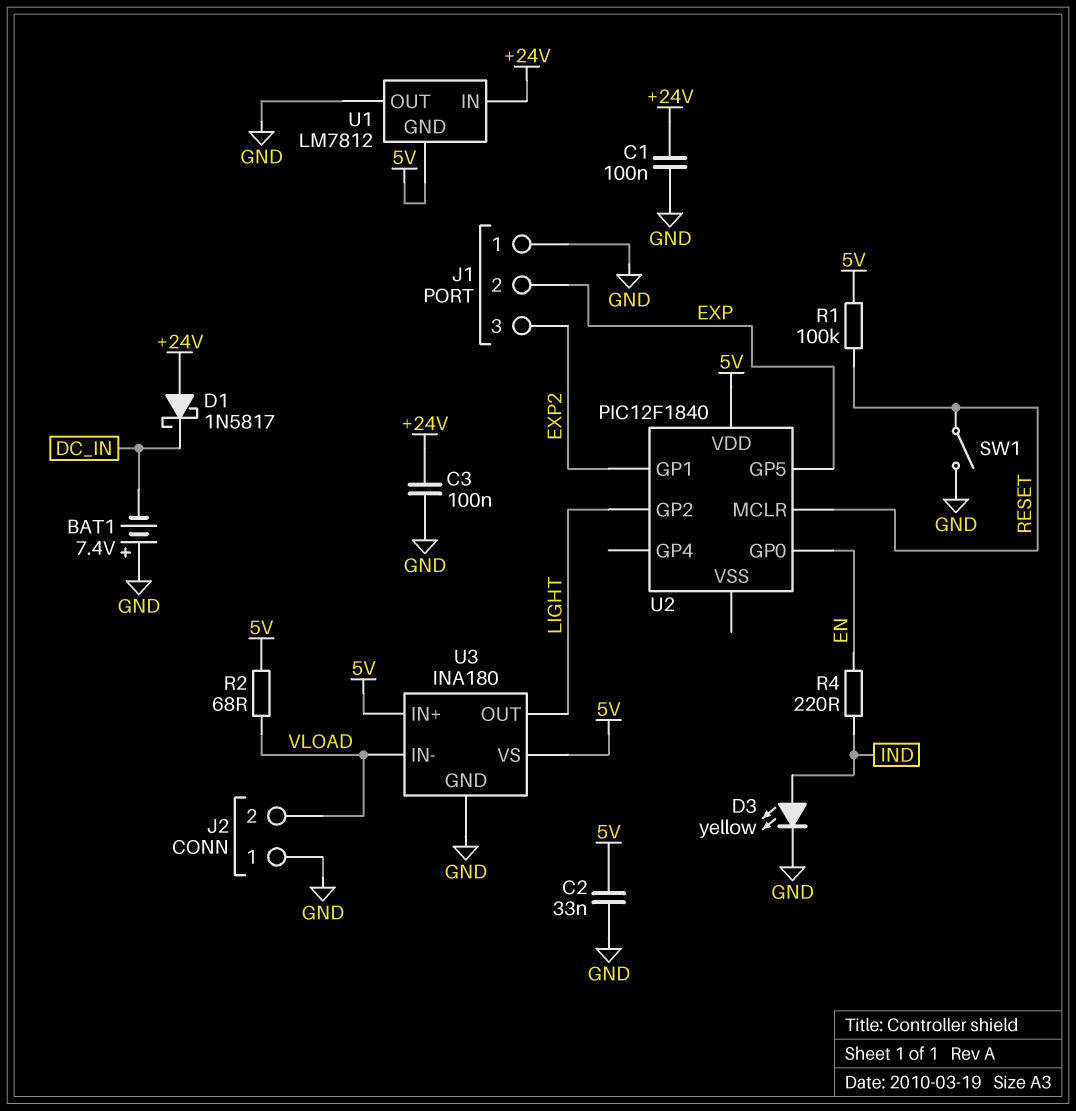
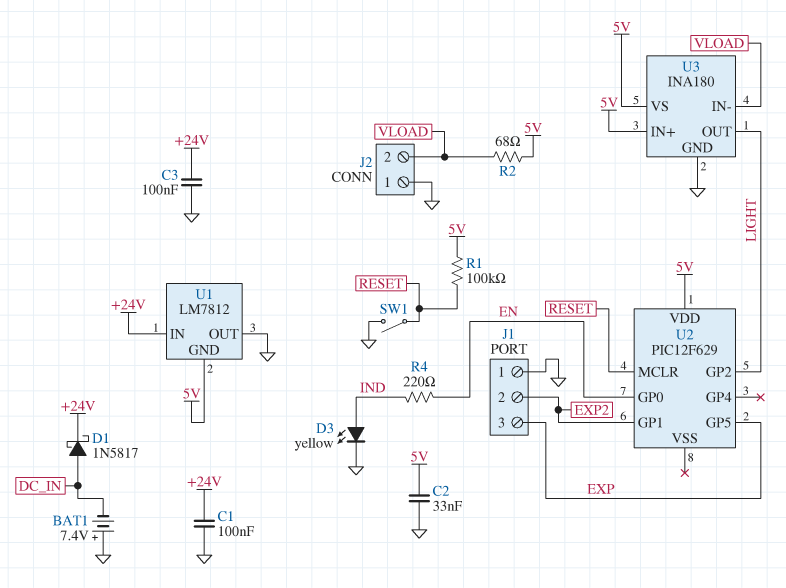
D1: schottky 1N5817 (A +24V, K DC_IN) -> schottky 1N5817 (A DC_IN, K +24V)
J1 pin 2: EXP -> EXP2
J1 pin 3: EXP2 -> EXP
U2: PIC12F1840 -> PIC12F629

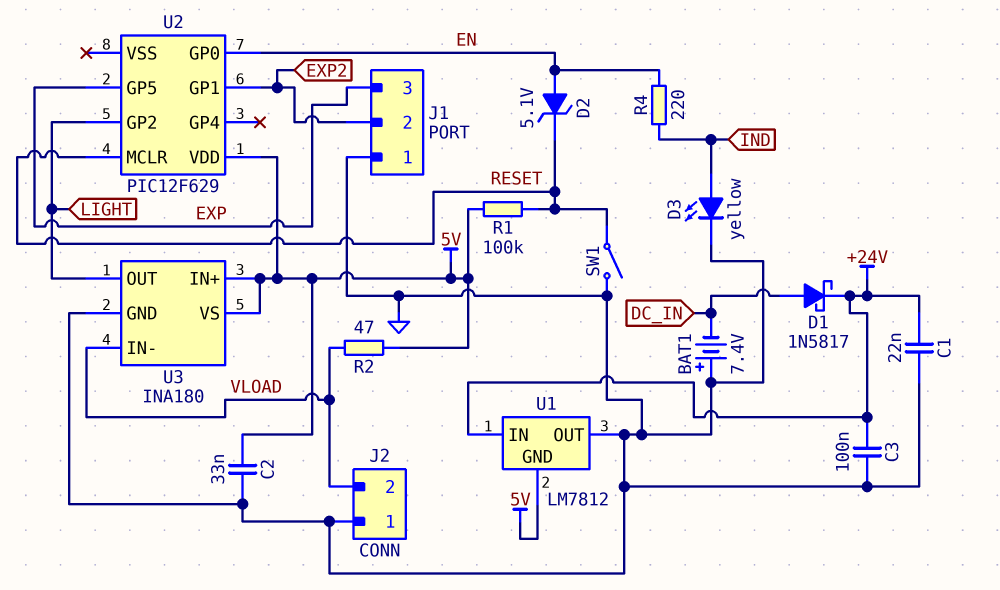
C1: 100nF (+24V, GND) -> 22nF (+24V, GND)
D2: none -> zener 5.1V (A EN, K RESET)
R2: 68 (5V, VLOAD) -> 47 (5V, VLOAD)

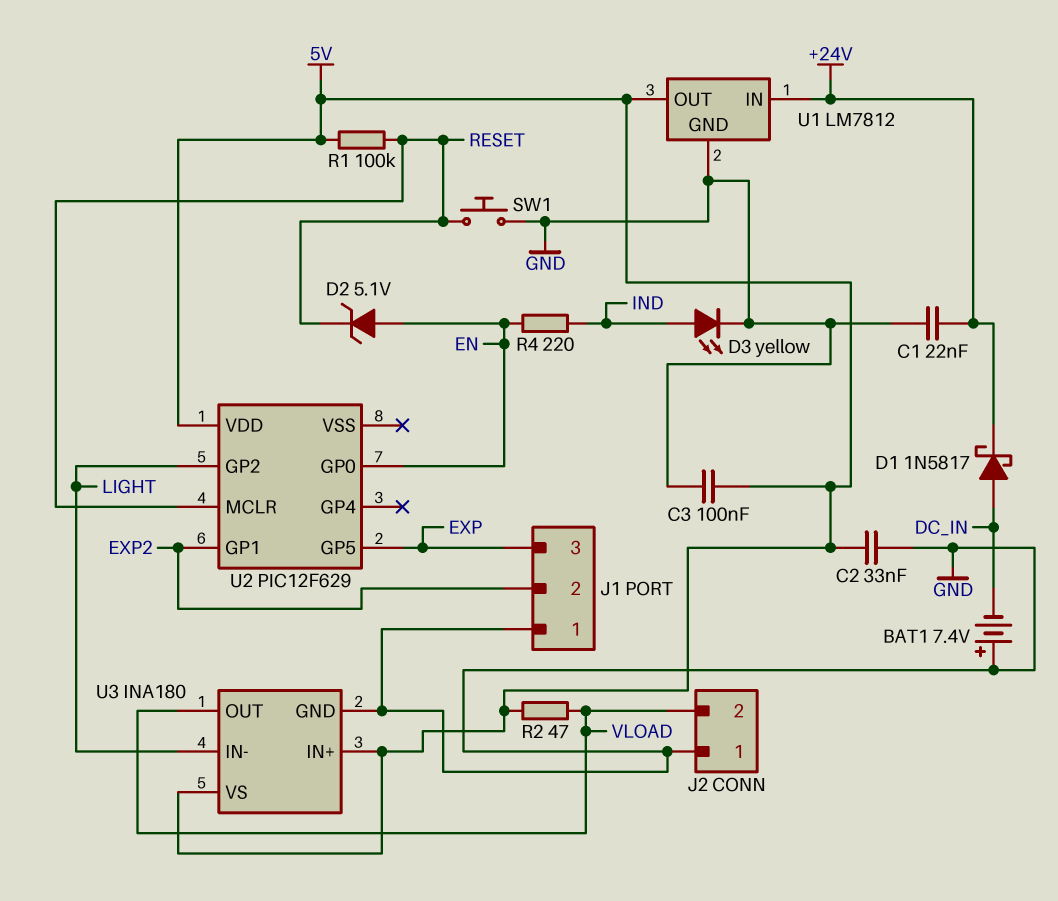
C3: 100nF (+24V, GND) -> 100nF (5V, GND)
SW1: switch (GND, RESET) -> button (GND, RESET)
U1 pin GND: 5V -> GND
U1 pin OUT: GND -> 5V
U3 pin IN-: VLOAD -> LIGHT
U3 pin OUT: LIGHT -> VLOAD

